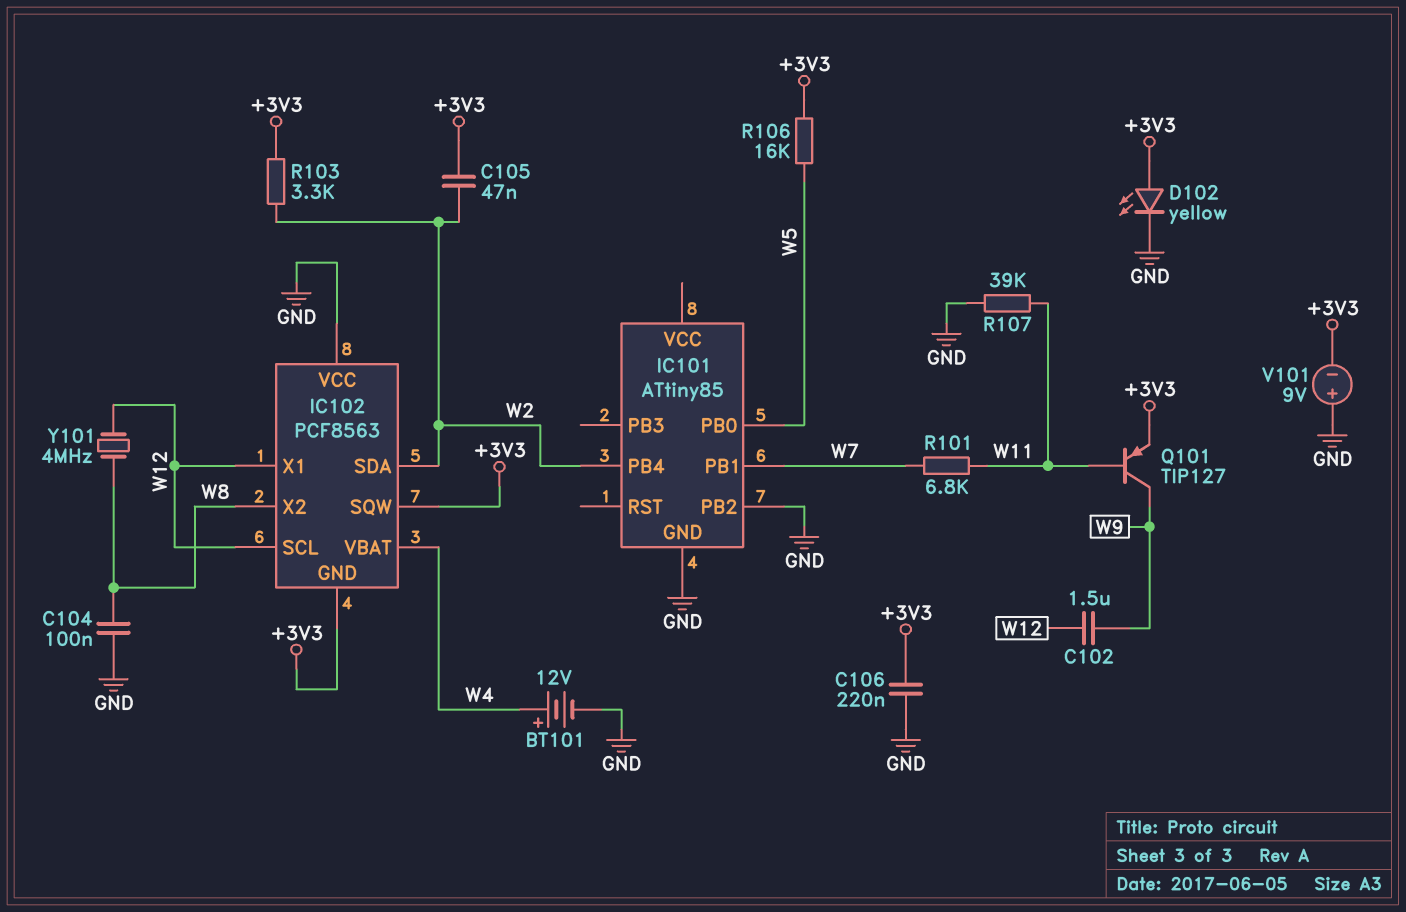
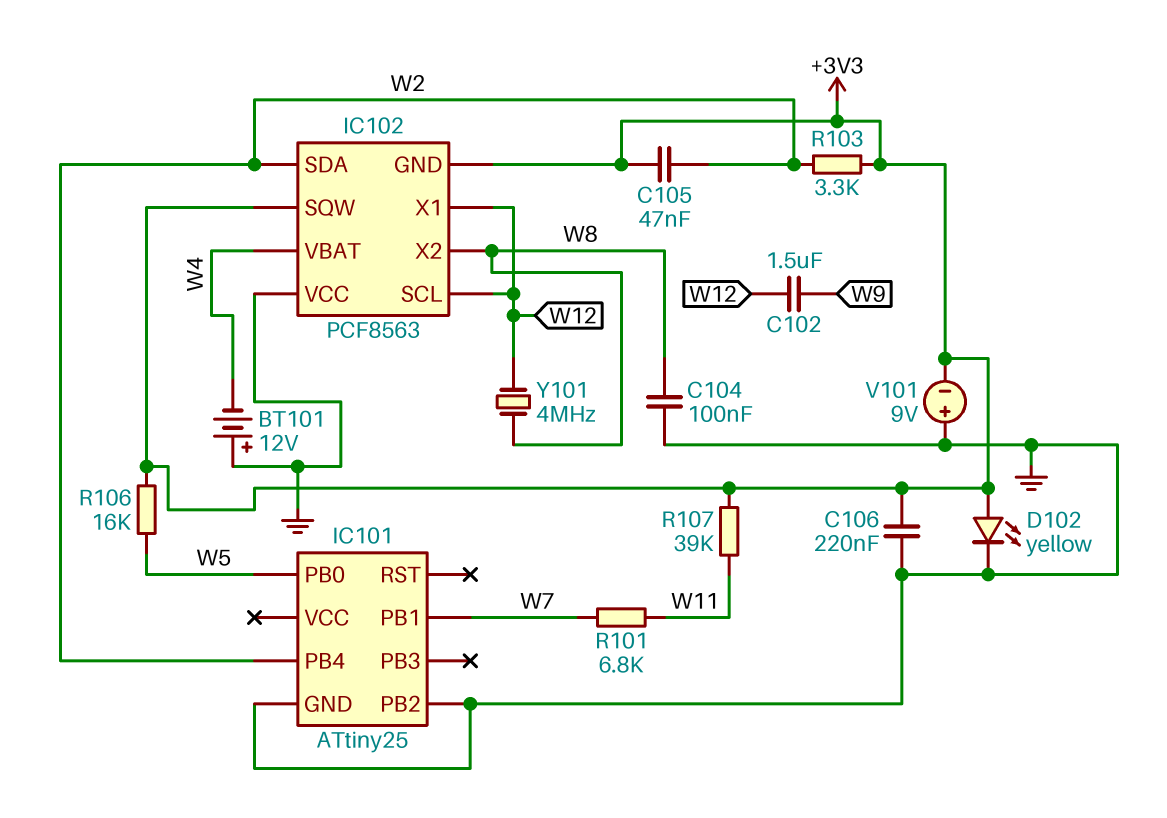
BT101: 12V (plus W4, minus GND) -> 12V (plus GND, minus W4)
IC101: ATtiny85 -> ATtiny25
Q101: PNP TIP127 (B W11, C W9, E +3V3) -> none
R107: 39k (GND, W11) -> 39k (+3V3, W11)

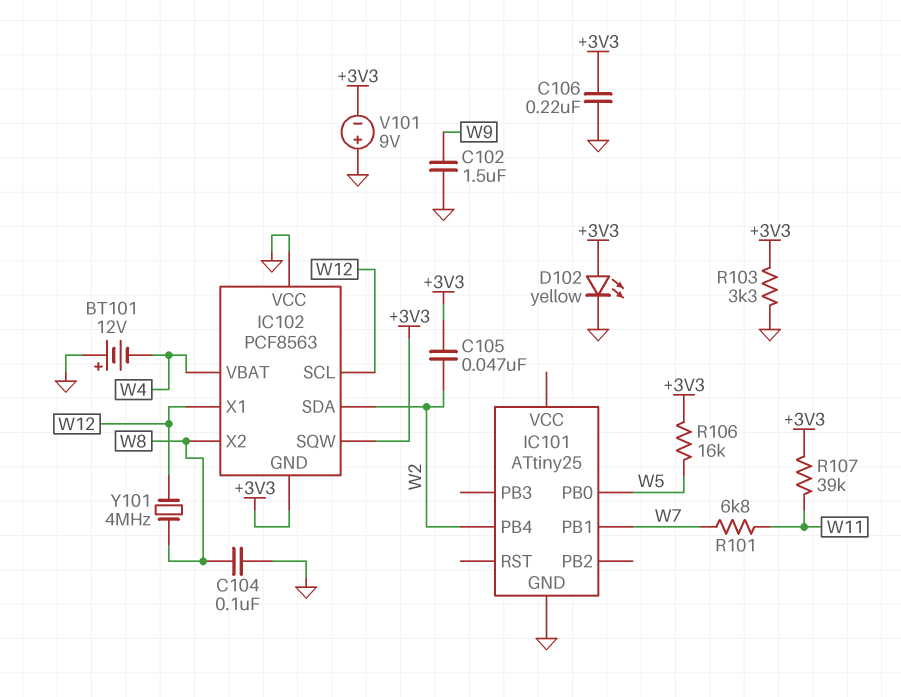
C102: 1.5uF (W9, W12) -> 1.5uF (GND, W9)
IC101 pin PB2: GND -> none
R103: 3.3k (+3V3, W2) -> 3.3k (+3V3, GND)

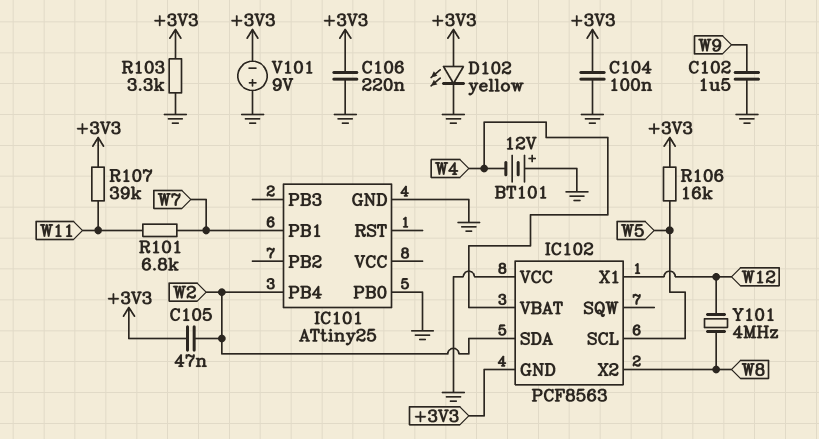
C104: 100nF (GND, W8) -> 100nF (+3V3, GND)
IC101 pin PB0: W5 -> GND
IC102 pin SCL: W12 -> W5
IC102 pin SQW: +3V3 -> none

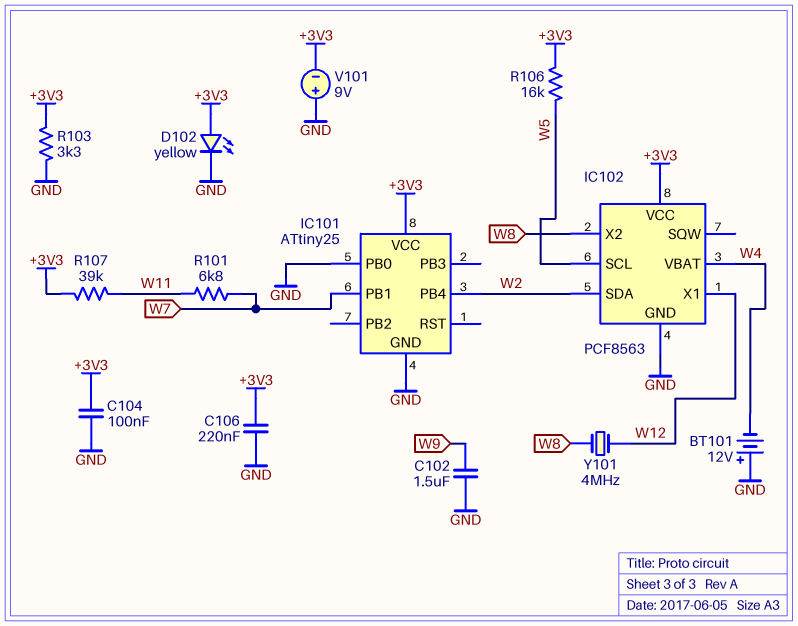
C105: 47nF (+3V3, W2) -> none
IC101 pin VCC: none -> +3V3
IC102 pin GND: +3V3 -> GND
IC102 pin VCC: GND -> +3V3

